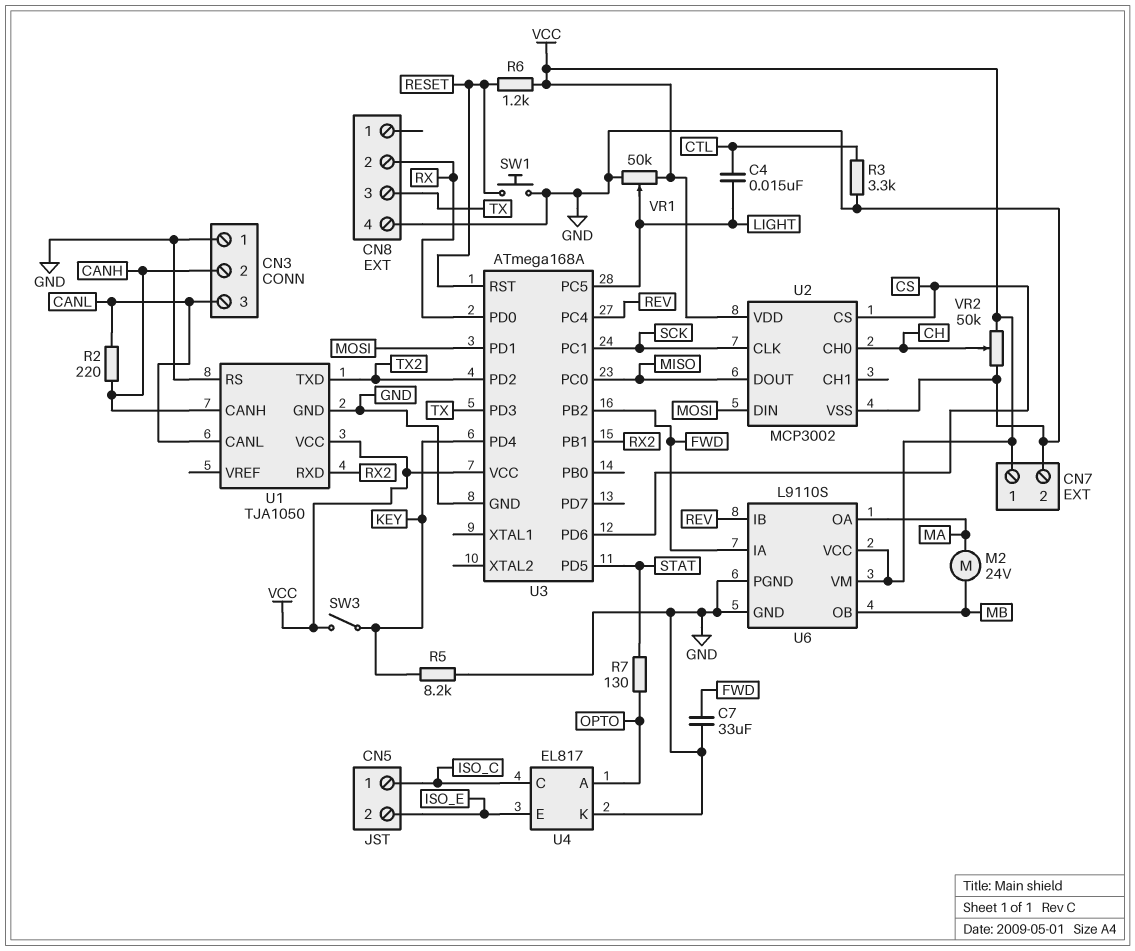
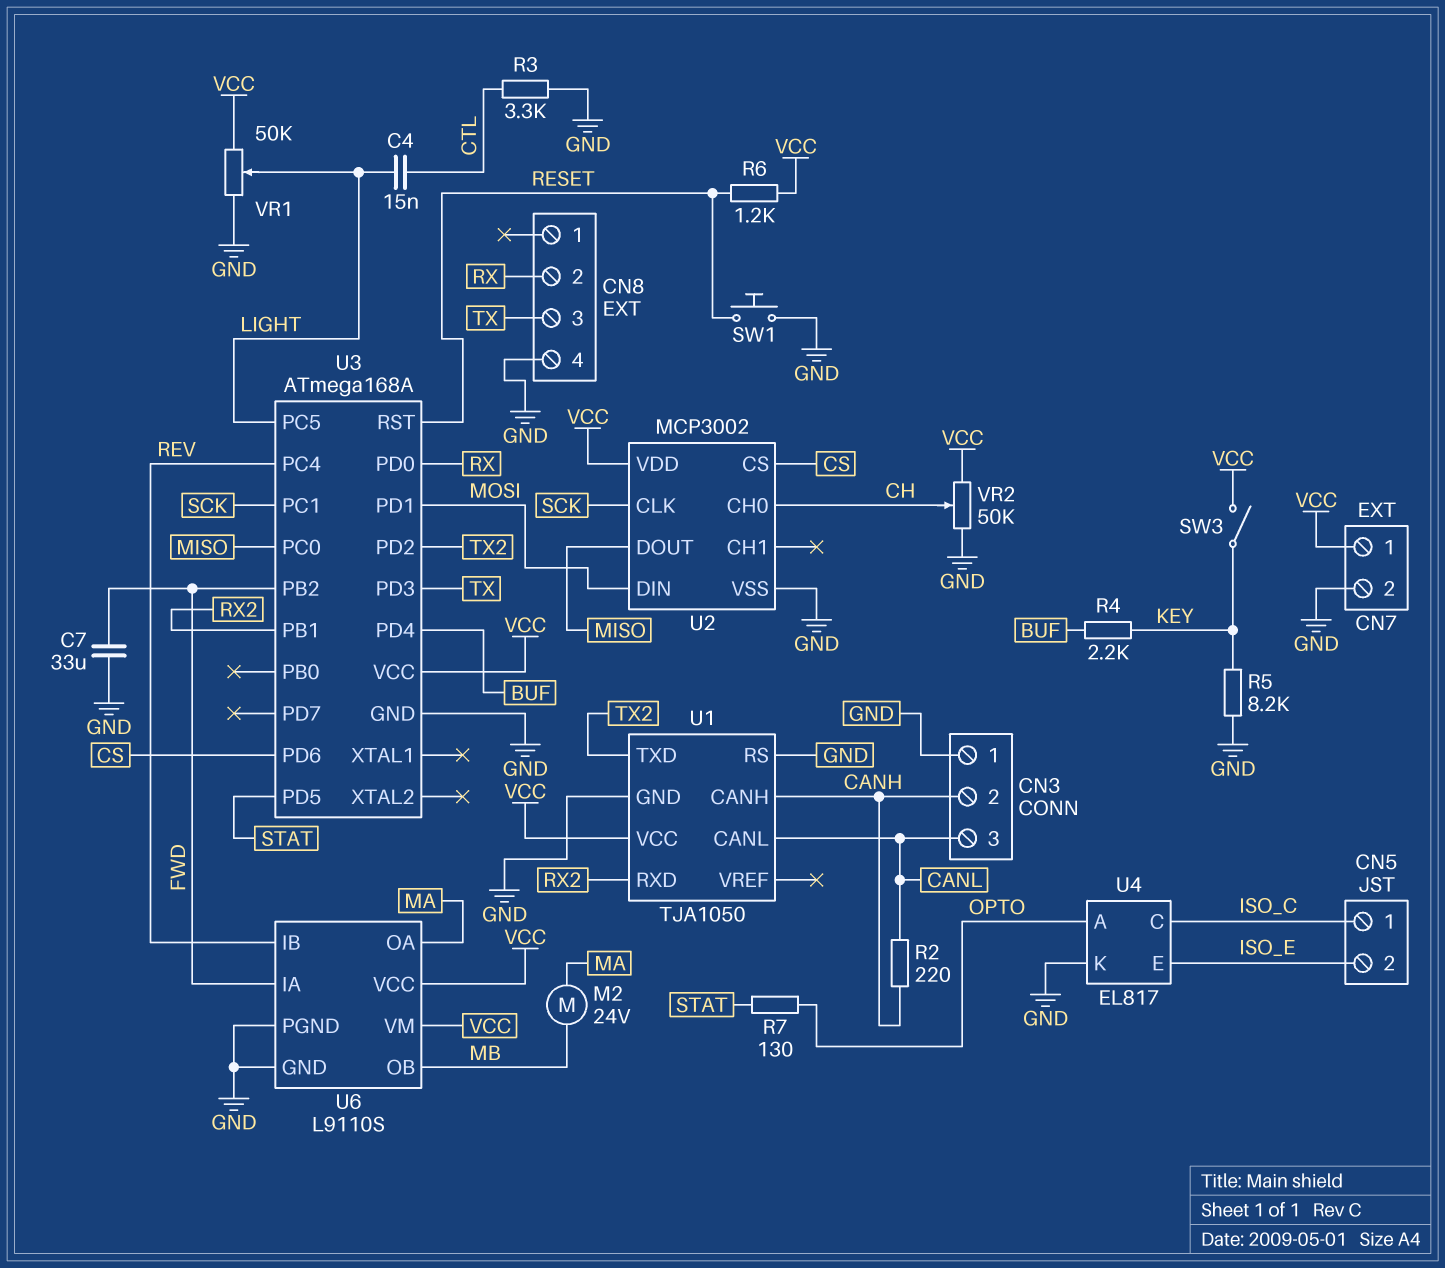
R4: none -> 2.2k (BUF, KEY)
U3 pin PD4: KEY -> BUF

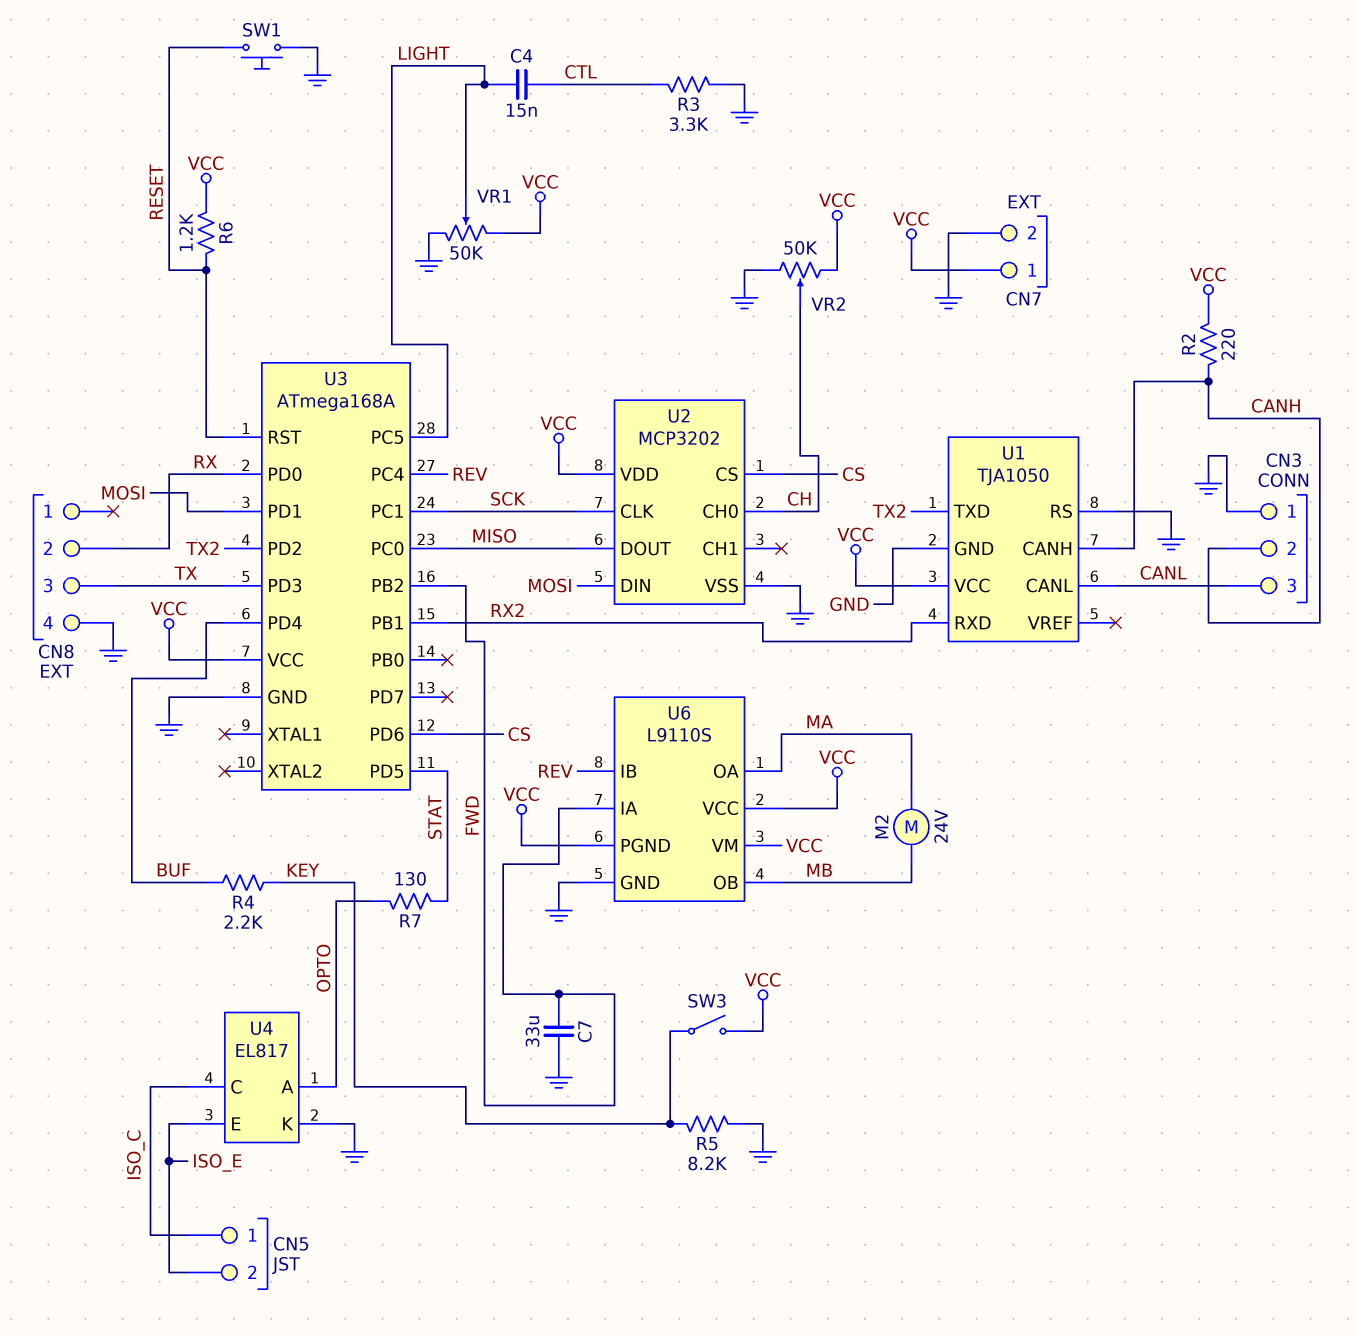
R2: 220 (CANH, CANL) -> 220 (CANH, VCC)
U2: MCP3002 -> MCP3202
U6 pin PGND: GND -> VCC

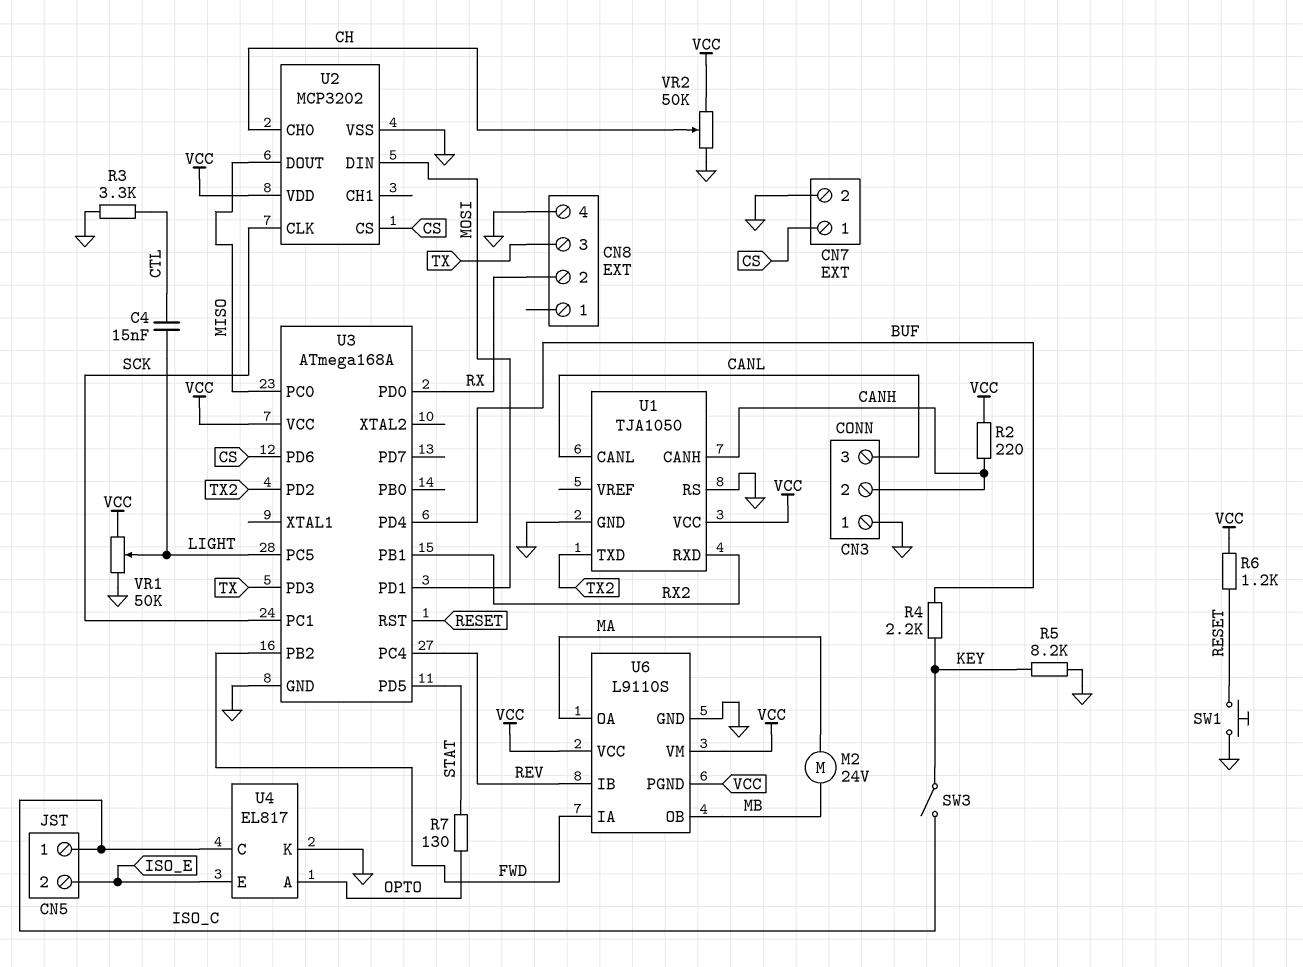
C7: 33uF (FWD, GND) -> none
CN7 pin 1: VCC -> CS
SW3: switch (KEY, VCC) -> switch (ISO_C, KEY)

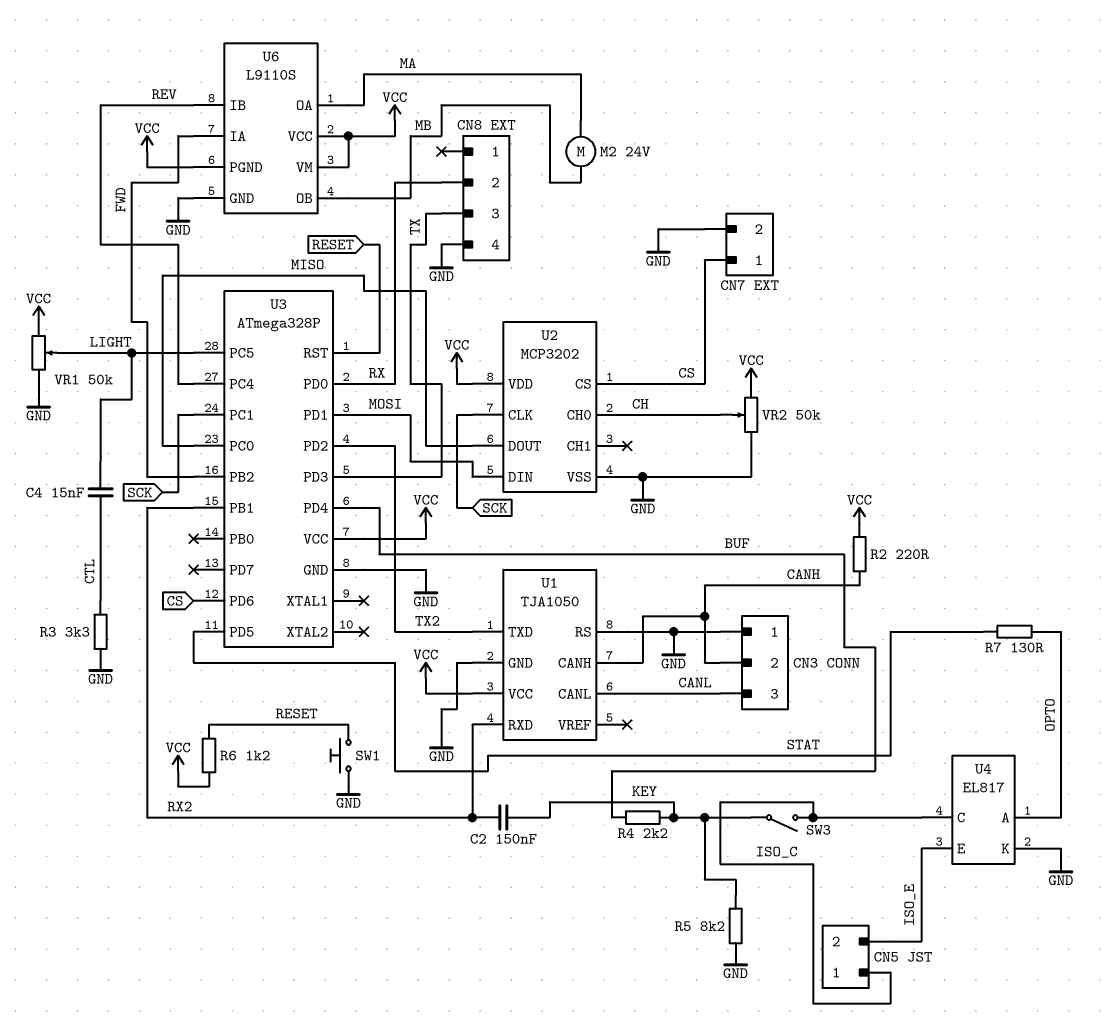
C2: none -> 150nF (KEY, RX2)
U3: ATmega168A -> ATmega328P

